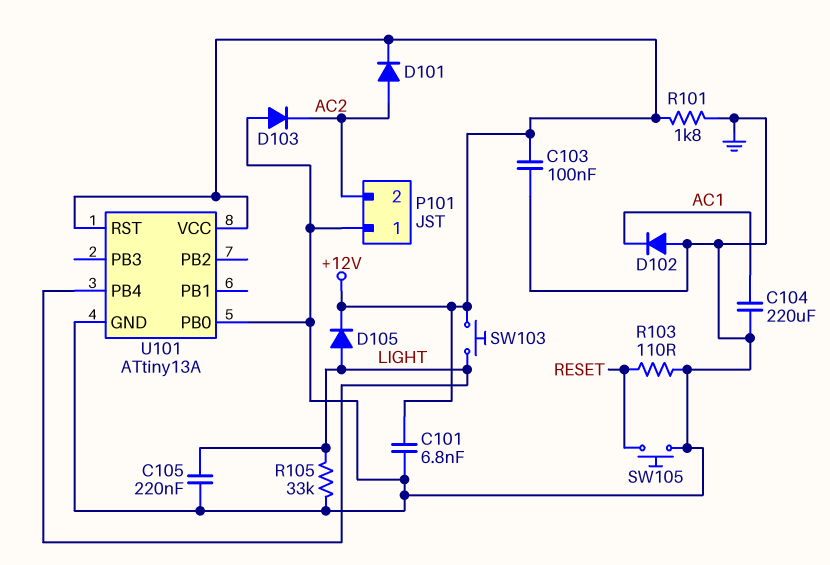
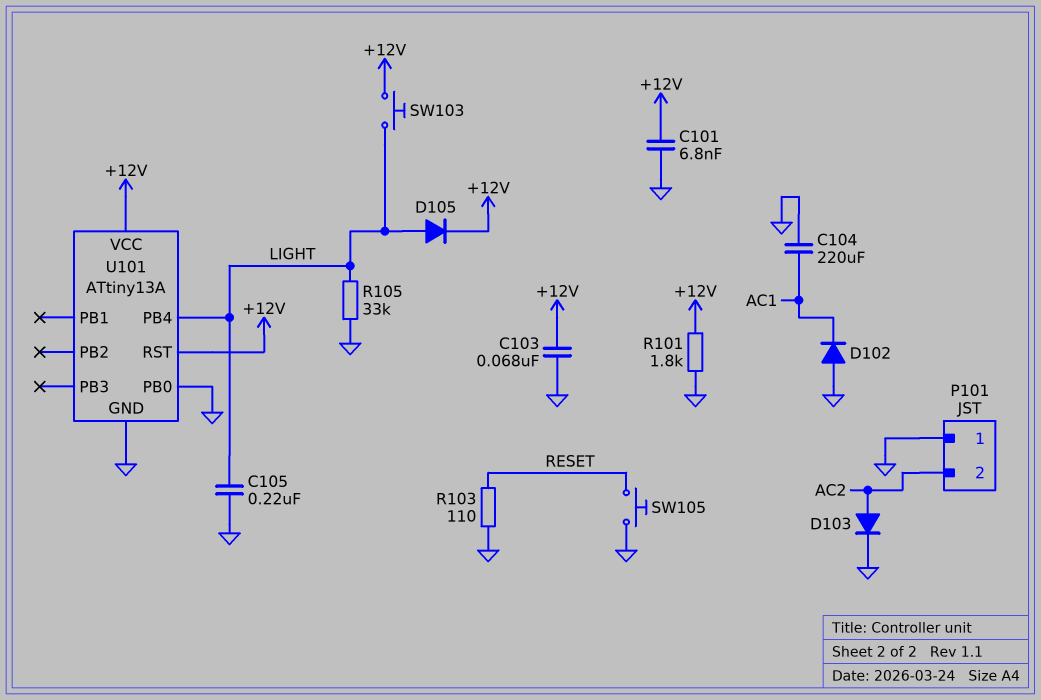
C103: 100nF (+12V, GND) -> 68nF (+12V, GND)
D101: diode (A AC2, K +12V) -> none
D103: diode (A GND, K AC2) -> diode (A AC2, K GND)

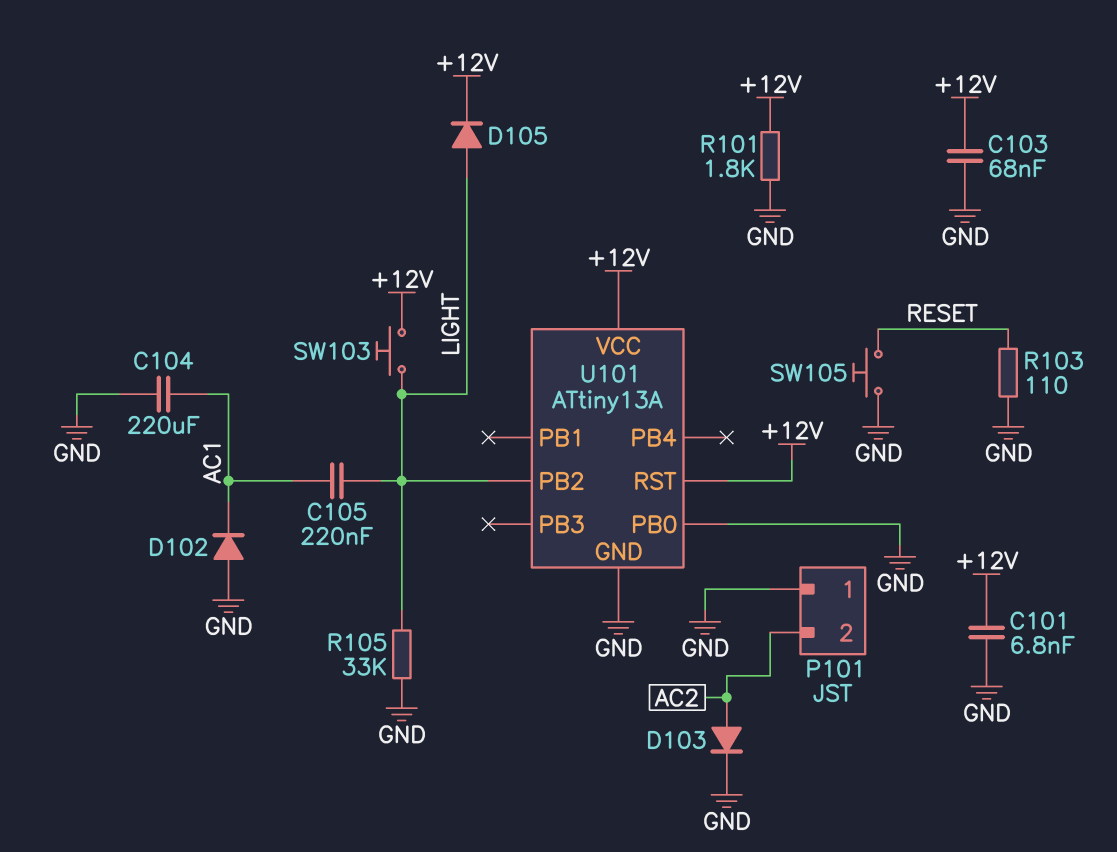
C105: 220nF (GND, LIGHT) -> 220nF (AC1, LIGHT)
U101 pin PB2: none -> LIGHT
U101 pin PB4: LIGHT -> none

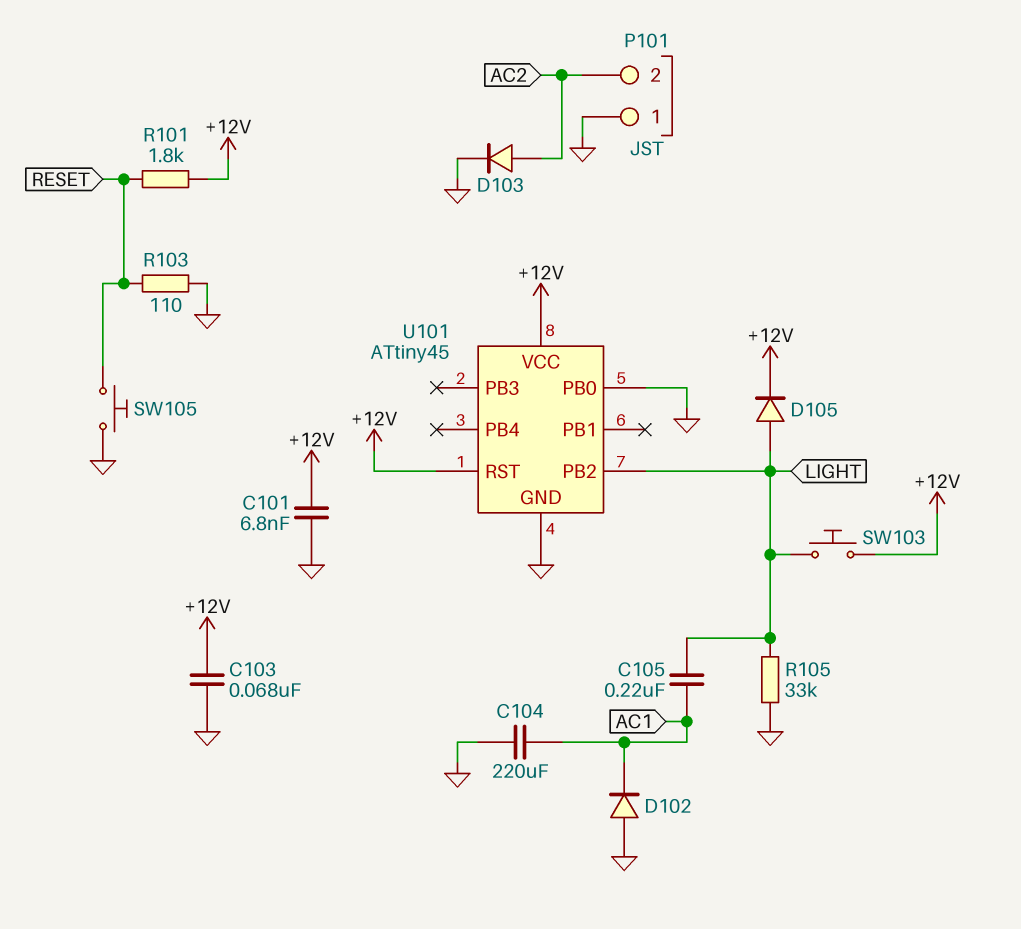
R101: 1.8k (+12V, GND) -> 1.8k (+12V, RESET)
U101: ATtiny13A -> ATtiny45

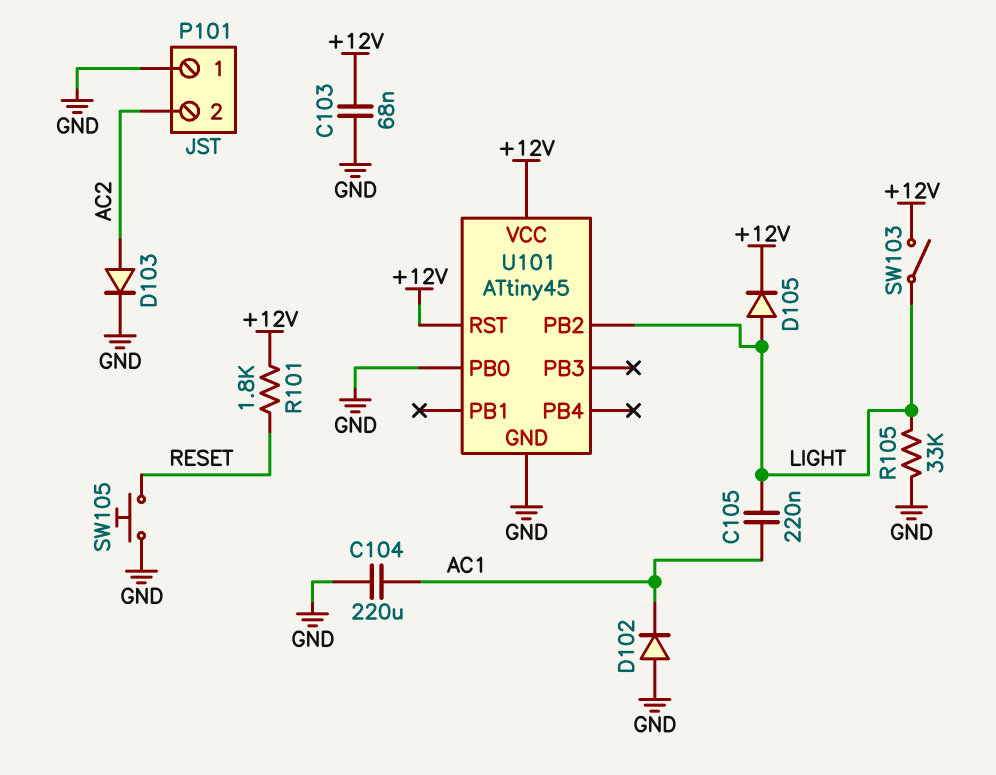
C101: 6.8nF (+12V, GND) -> none
R103: 110 (GND, RESET) -> none
SW103: button (+12V, LIGHT) -> switch (+12V, LIGHT)

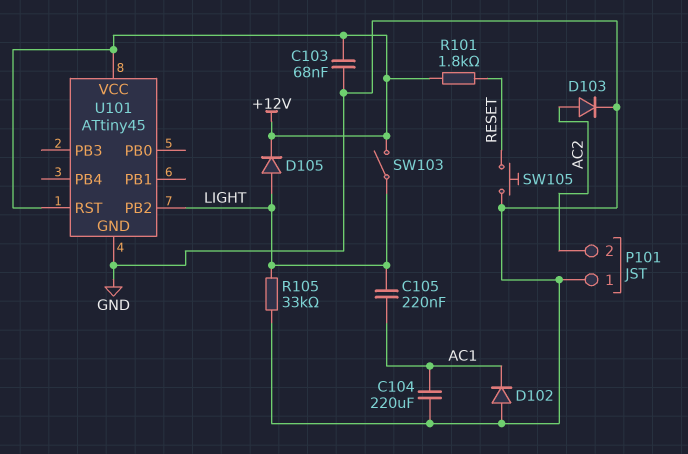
U101 pin PB0: GND -> none

